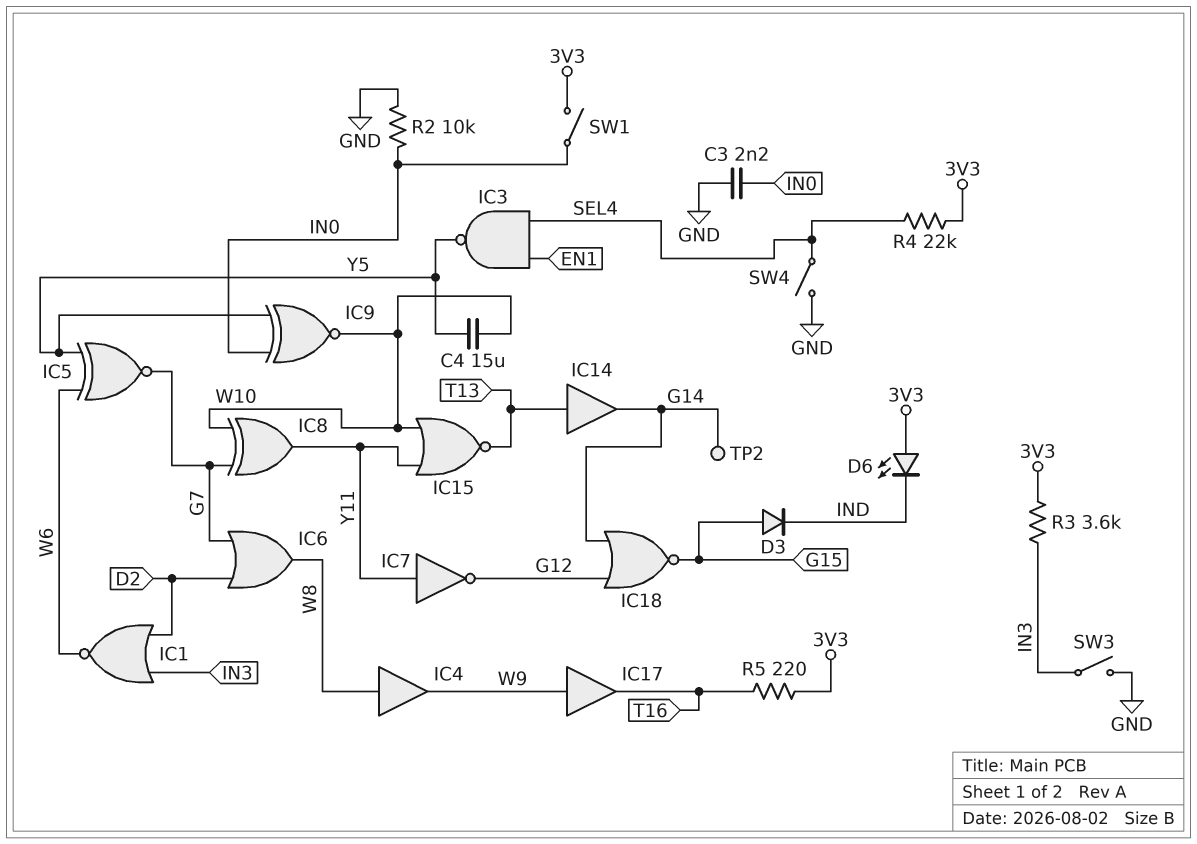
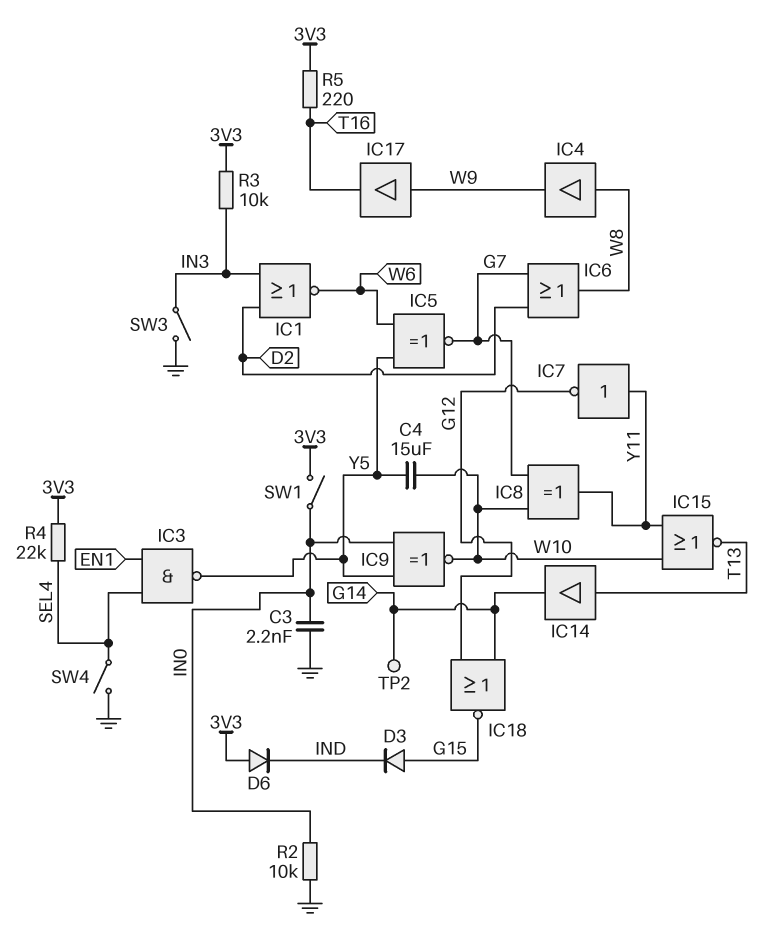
D6: LED (A 3V3, K IND) -> diode (A 3V3, K IND)
R3: 3.6k (3V3, IN3) -> 10k (3V3, IN3)

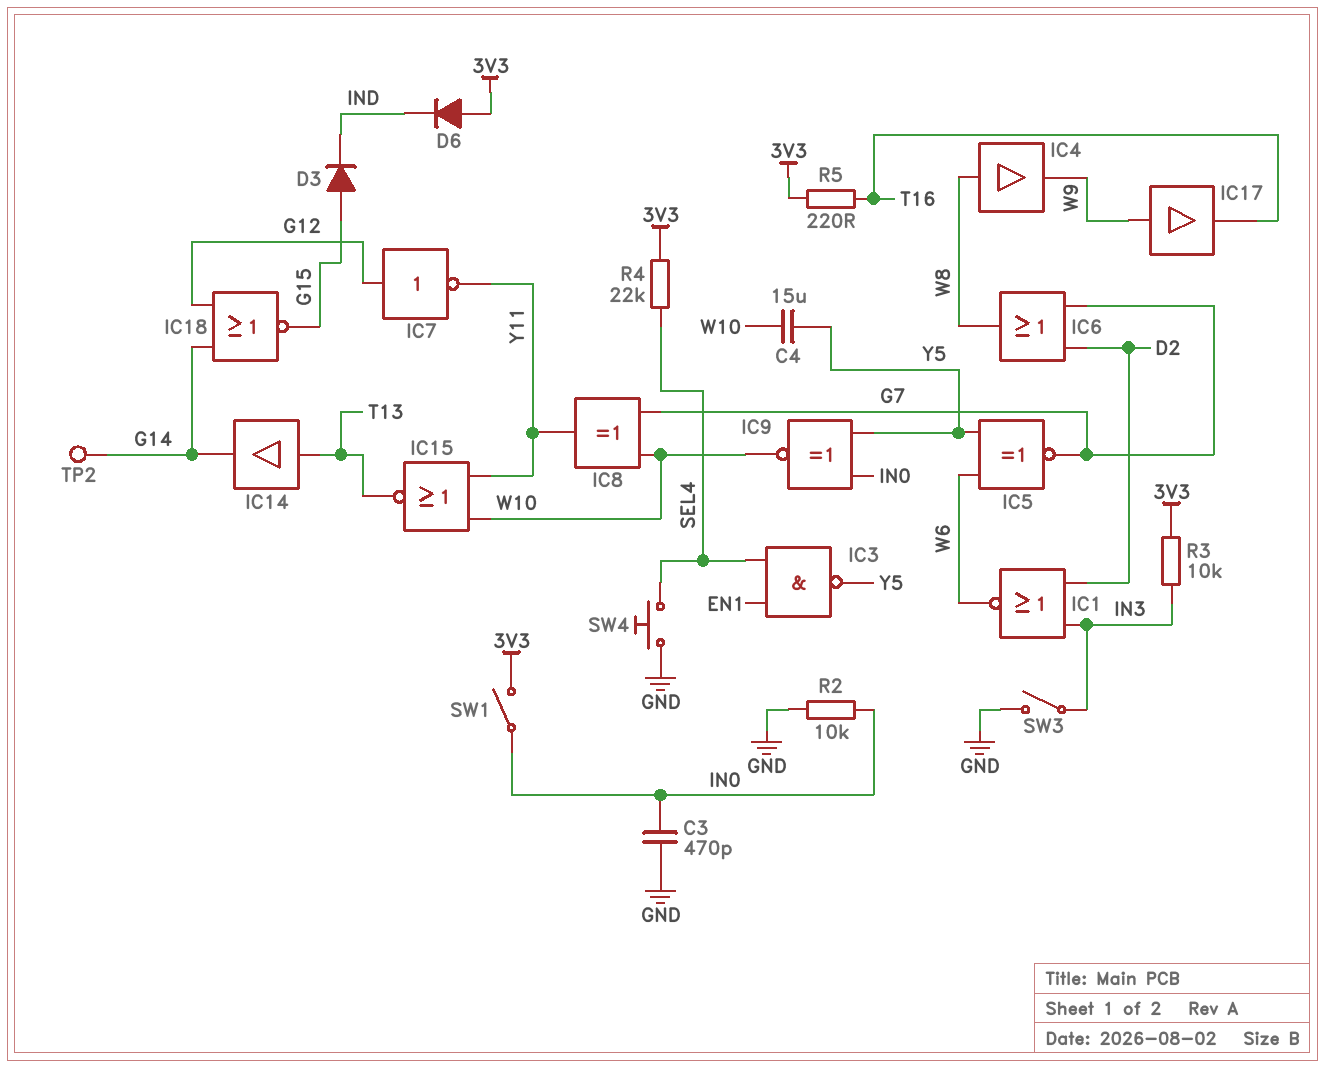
C3: 2.2nF (GND, IN0) -> 470pF (GND, IN0)
IC7: NOT (in Y11, out G12) -> NOT (in G12, out Y11)
SW4: switch (GND, SEL4) -> button (GND, SEL4)

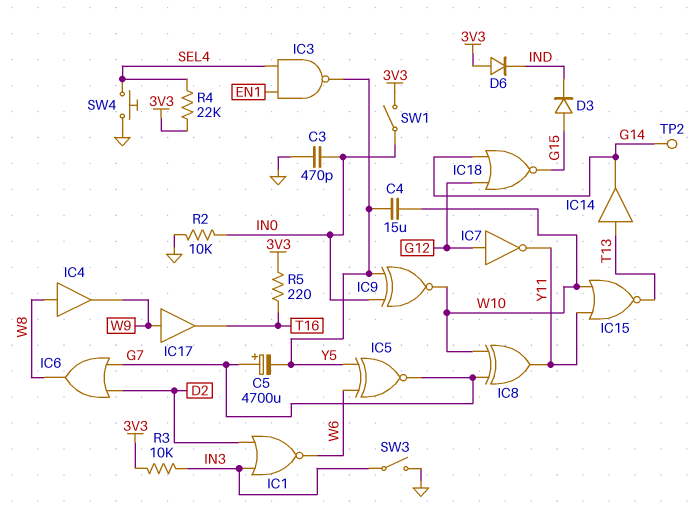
C5: none -> 4700uF (plus G7, minus Y5)

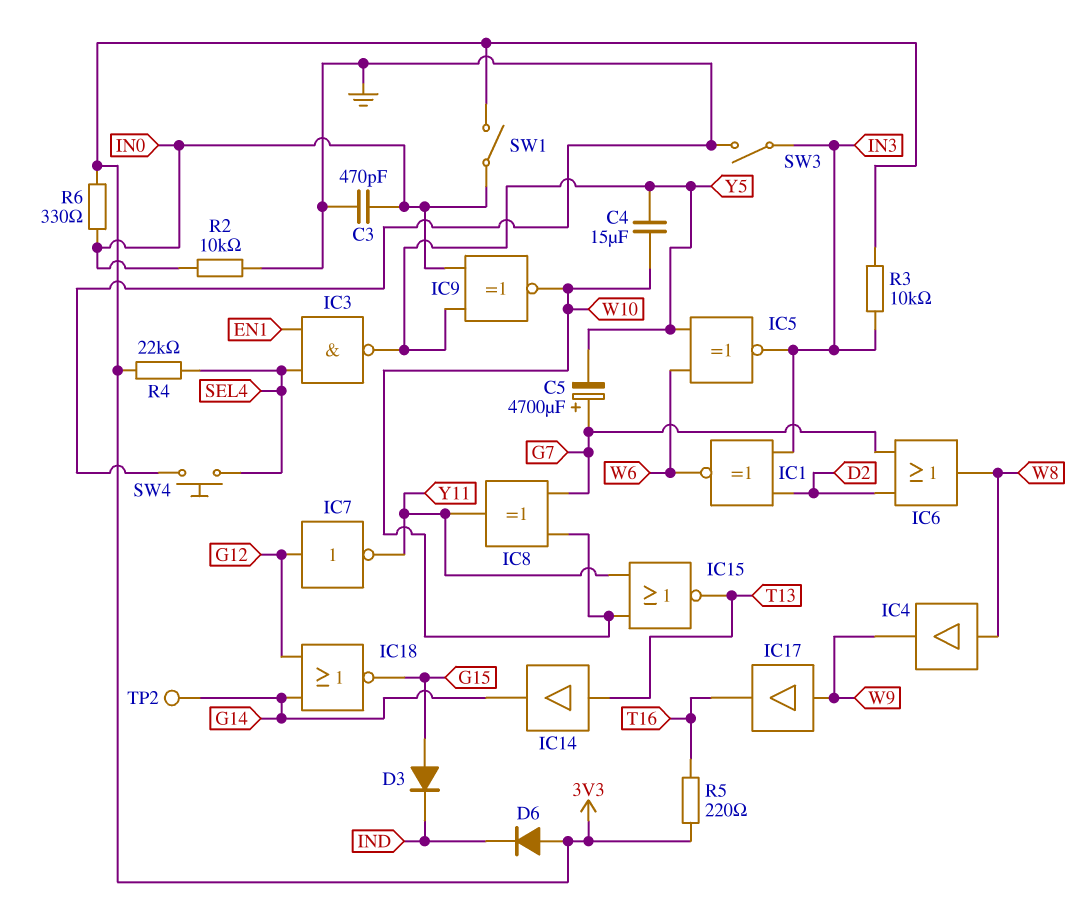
IC1: NOR (in D2, in IN3, out W6) -> XNOR (in D2, in IN3, out W6)
IC5: XNOR (in W6, in Y5, out G7) -> XNOR (in W6, in Y5, out IN3)
R6: none -> 330 (3V3, IN0)

